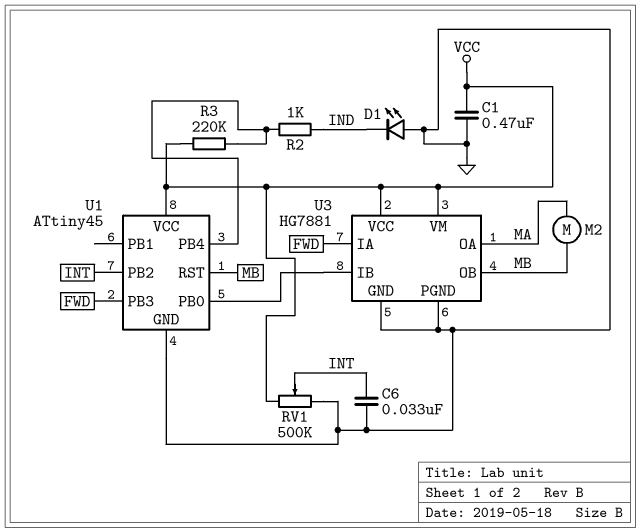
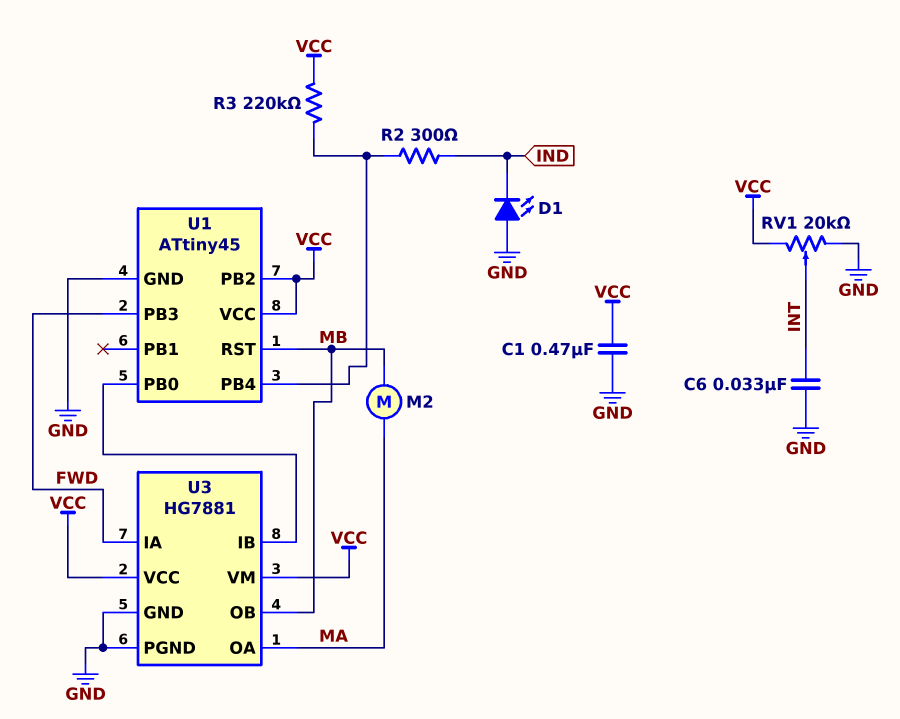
R2: 1k (IND, U1/PB4) -> 300 (IND, U1/PB4)
RV1: 500k (GND, VCC, wiper INT) -> 20k (GND, VCC, wiper INT)
U1 pin PB2: INT -> VCC

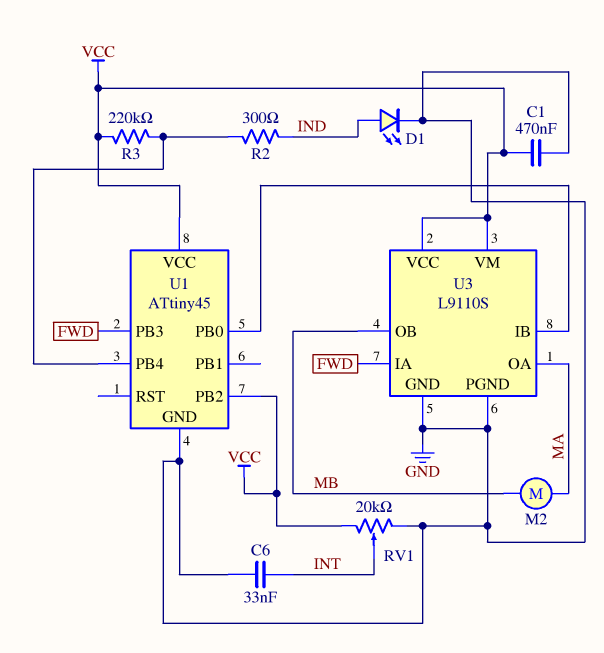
D1: LED (A GND, K IND) -> LED (A IND, K GND)
U1 pin RST: MB -> none
U3: HG7881 -> L9110S

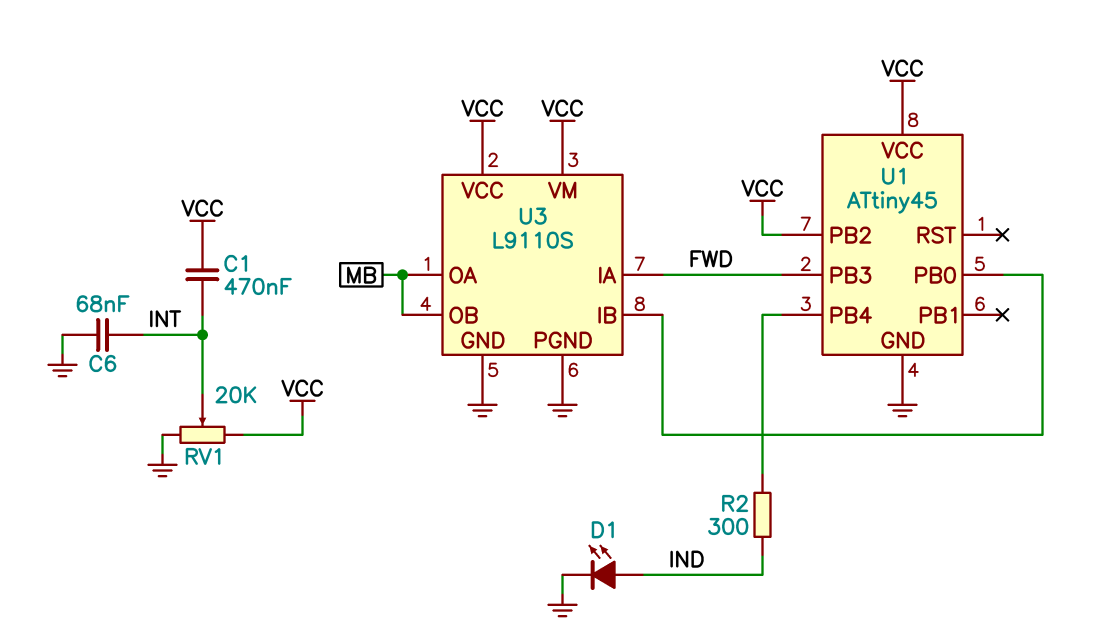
C1: 470nF (GND, VCC) -> 470nF (INT, VCC)
C6: 33nF (GND, INT) -> 68nF (GND, INT)
M2: motor (MA, MB) -> none
R3: 220k (U1/PB4, VCC) -> none
U3 pin OA: MA -> MB

